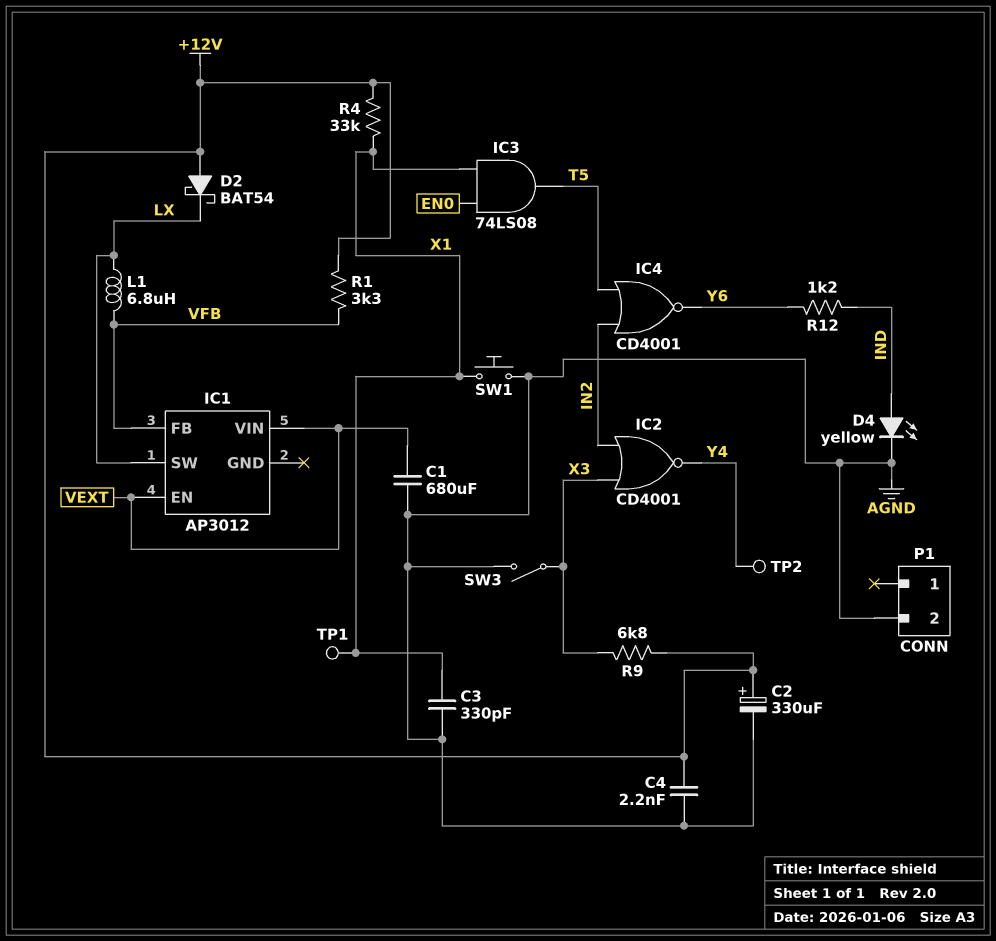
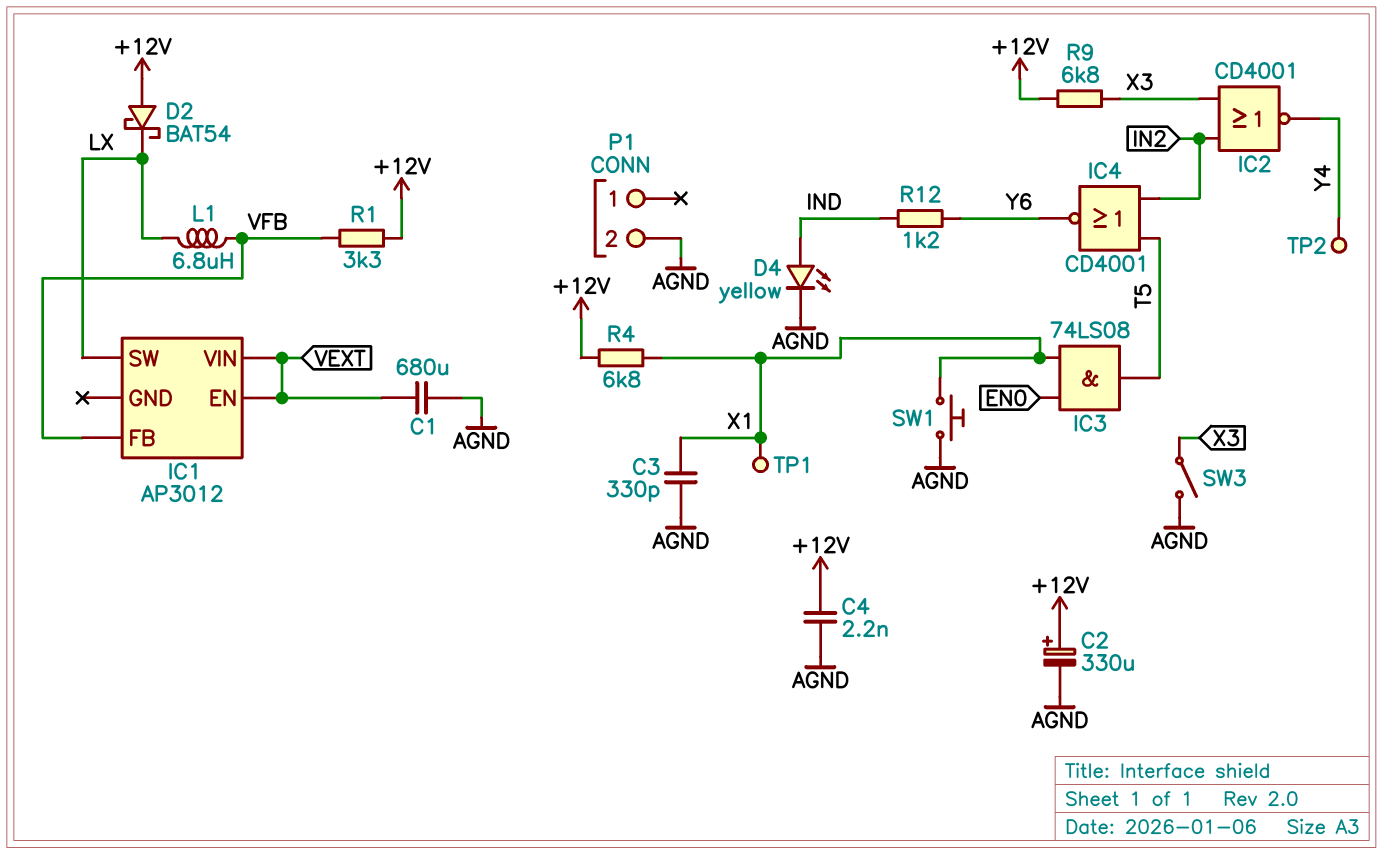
R4: 33k (+12V, X1) -> 6.8k (+12V, X1)

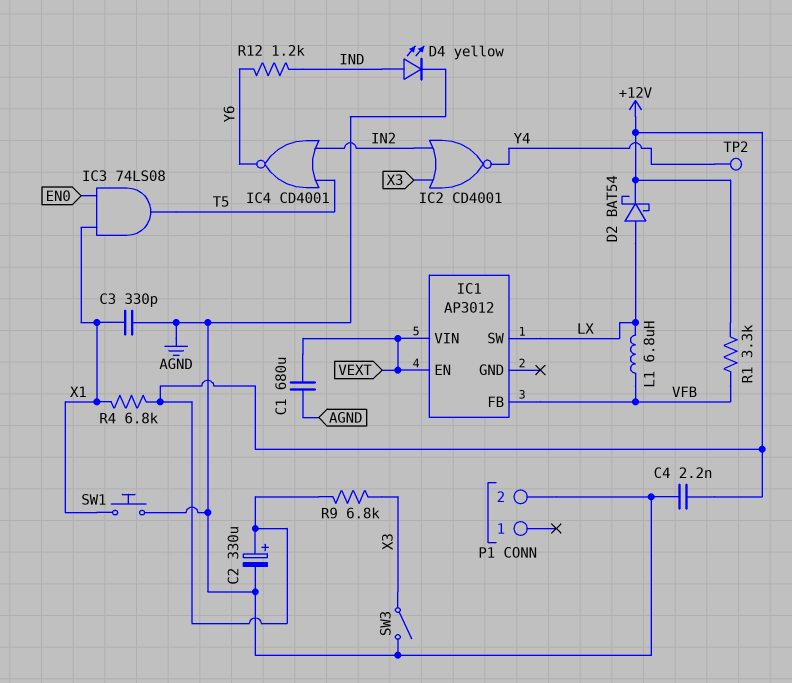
D2: schottky BAT54 (A +12V, K LX) -> schottky BAT54 (A LX, K +12V)
TP1: test point (X1) -> none

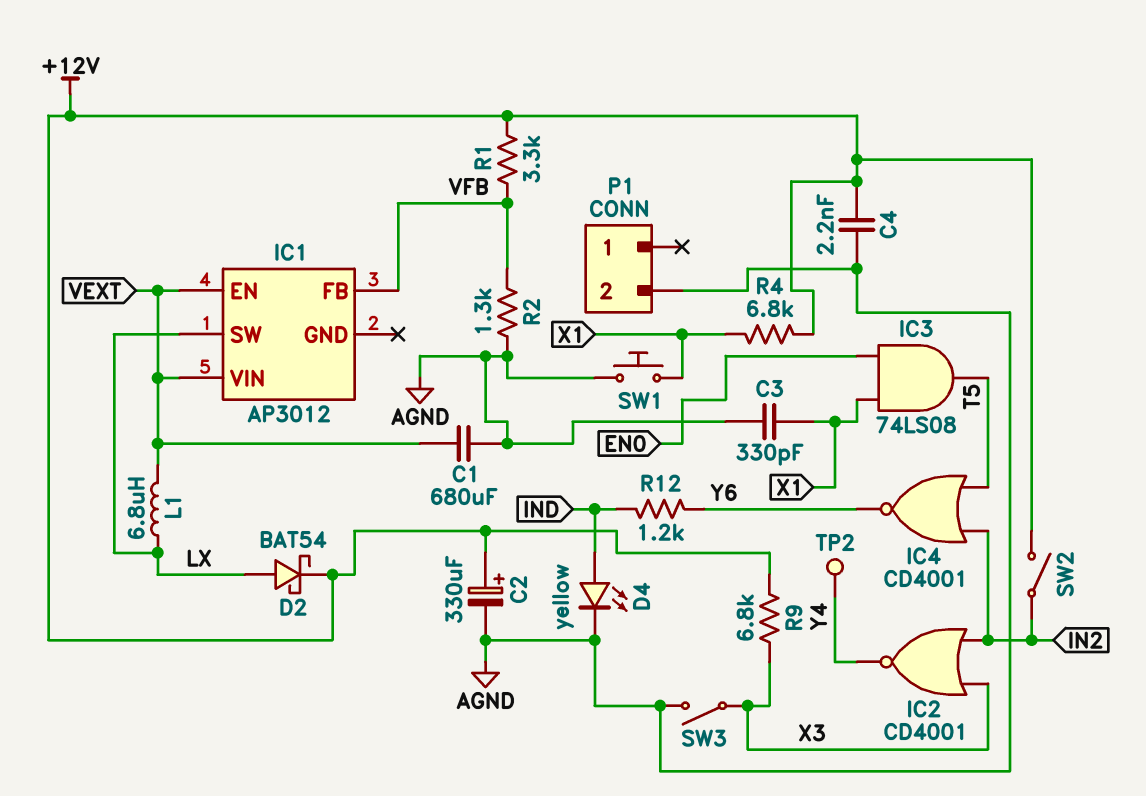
L1: 6.8uH (LX, VFB) -> 6.8uH (LX, VEXT)
R2: none -> 1.3k (AGND, VFB)
SW2: none -> switch (+12V, IN2)

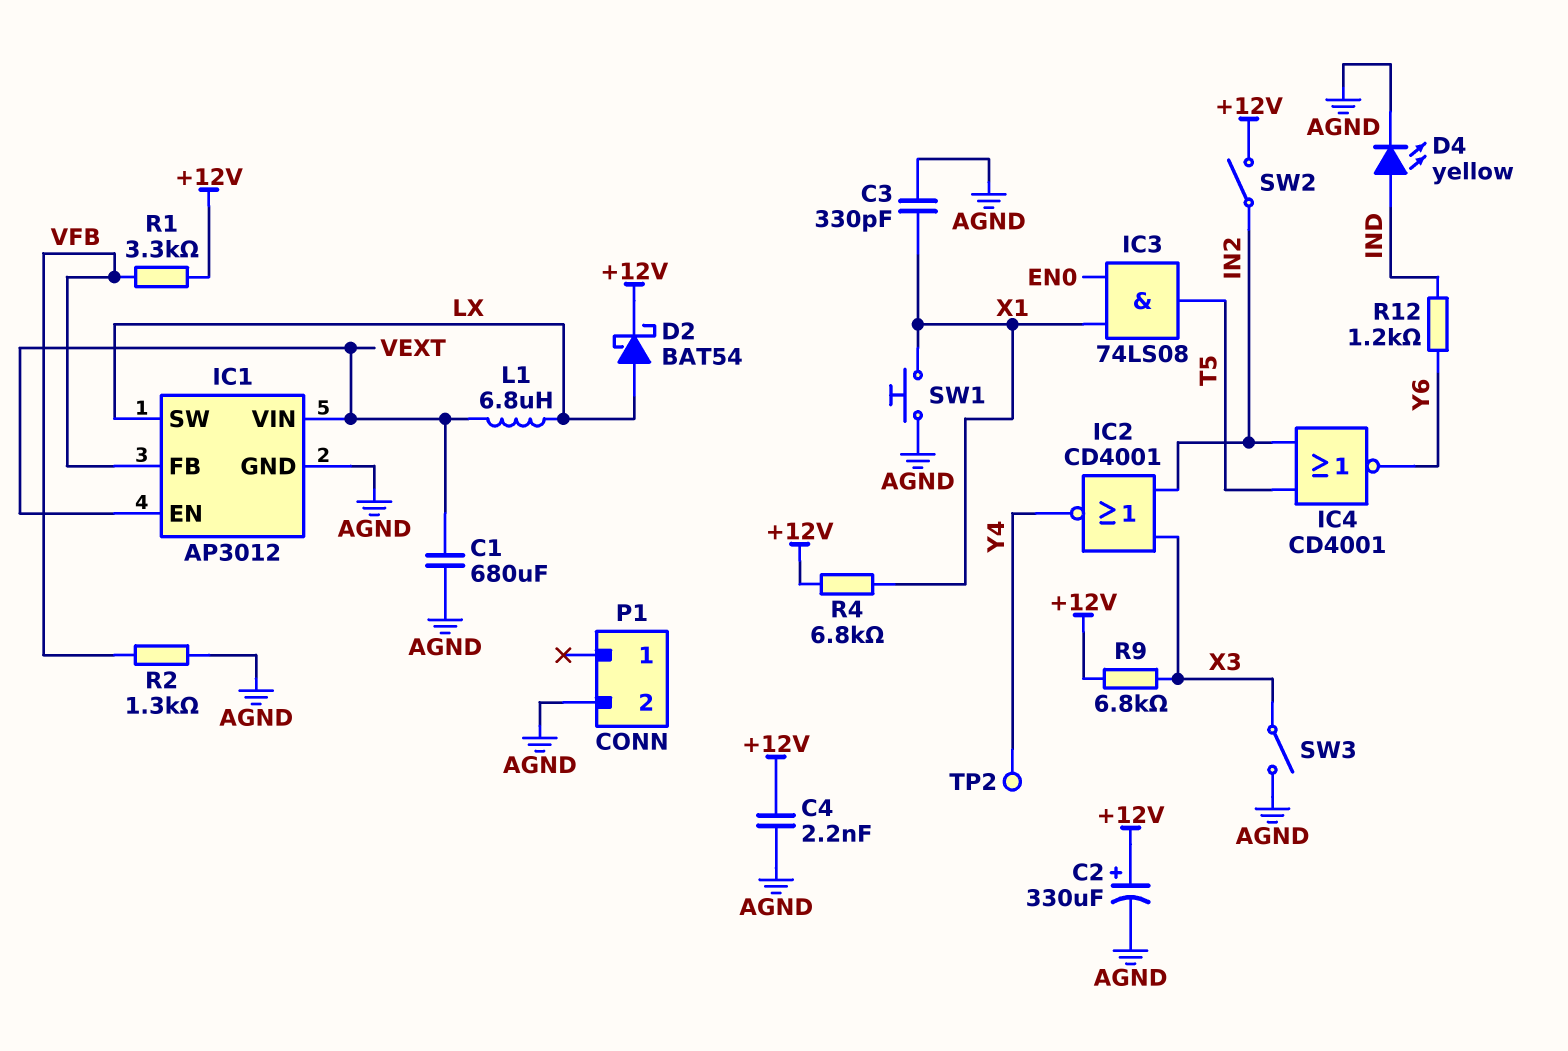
IC1 pin GND: none -> AGND

